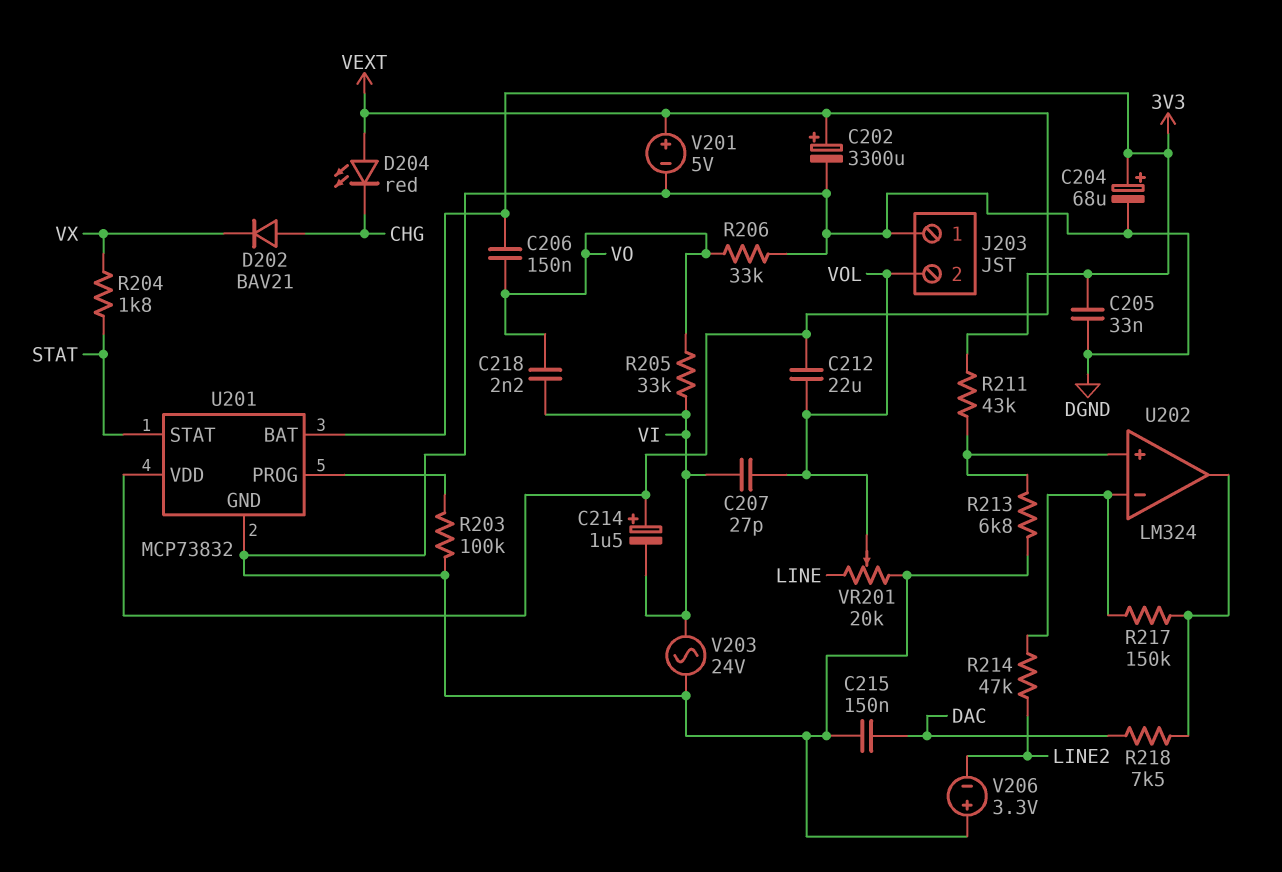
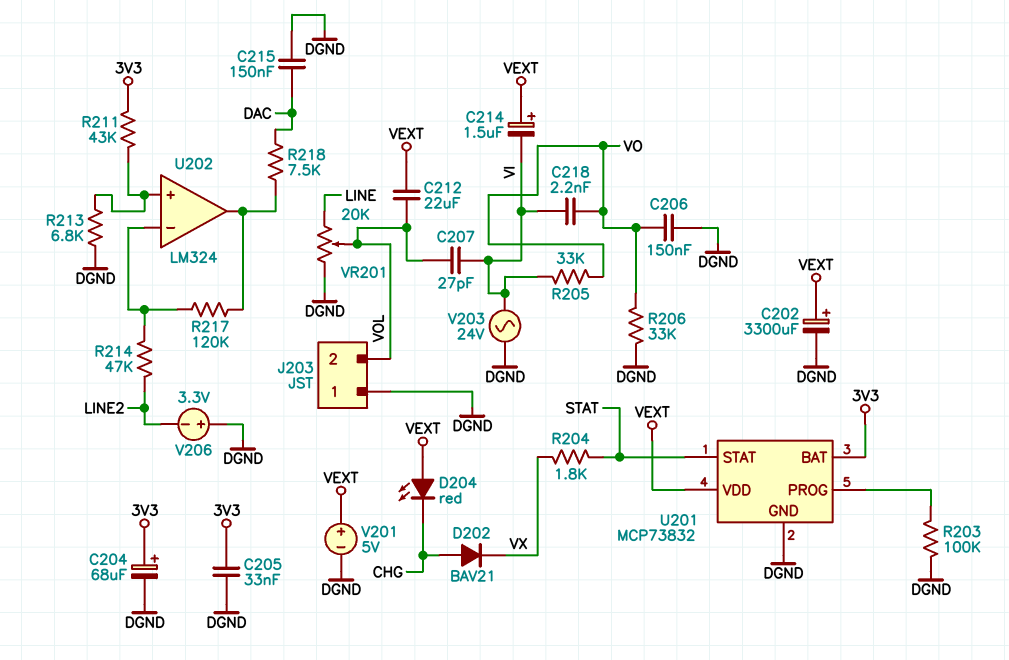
C206: 150nF (3V3, VO) -> 150nF (DGND, VO)
R217: 150k (U202/in-, U202/out) -> 120k (U202/in-, U202/out)

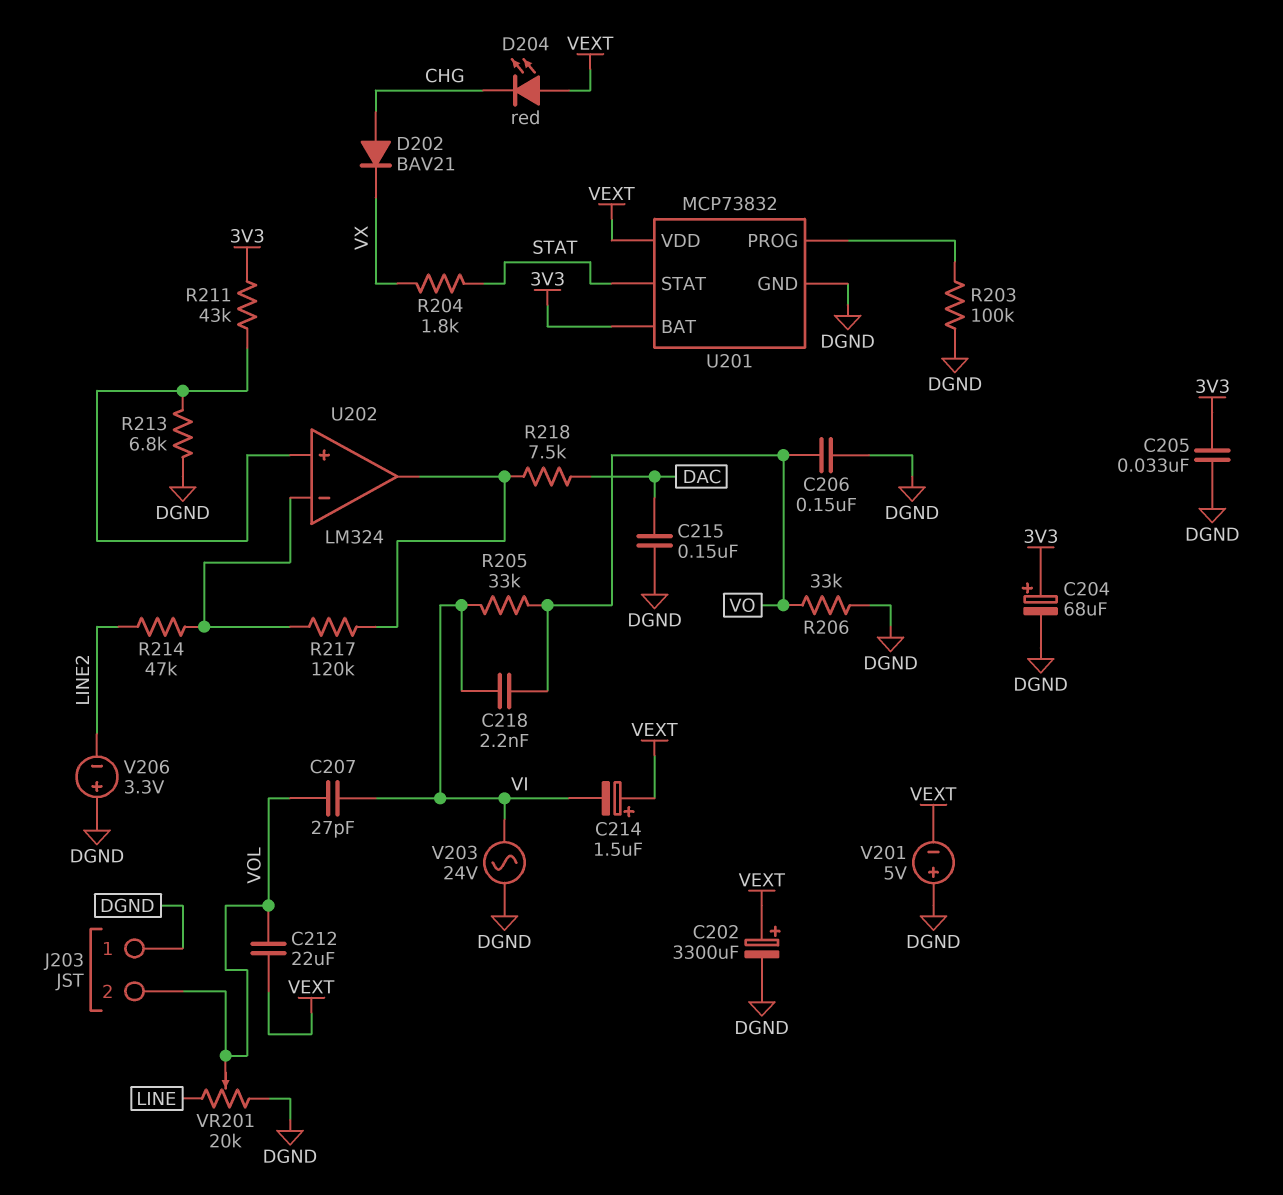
V201: 5V (plus VEXT, minus DGND) -> 5V (plus DGND, minus VEXT)

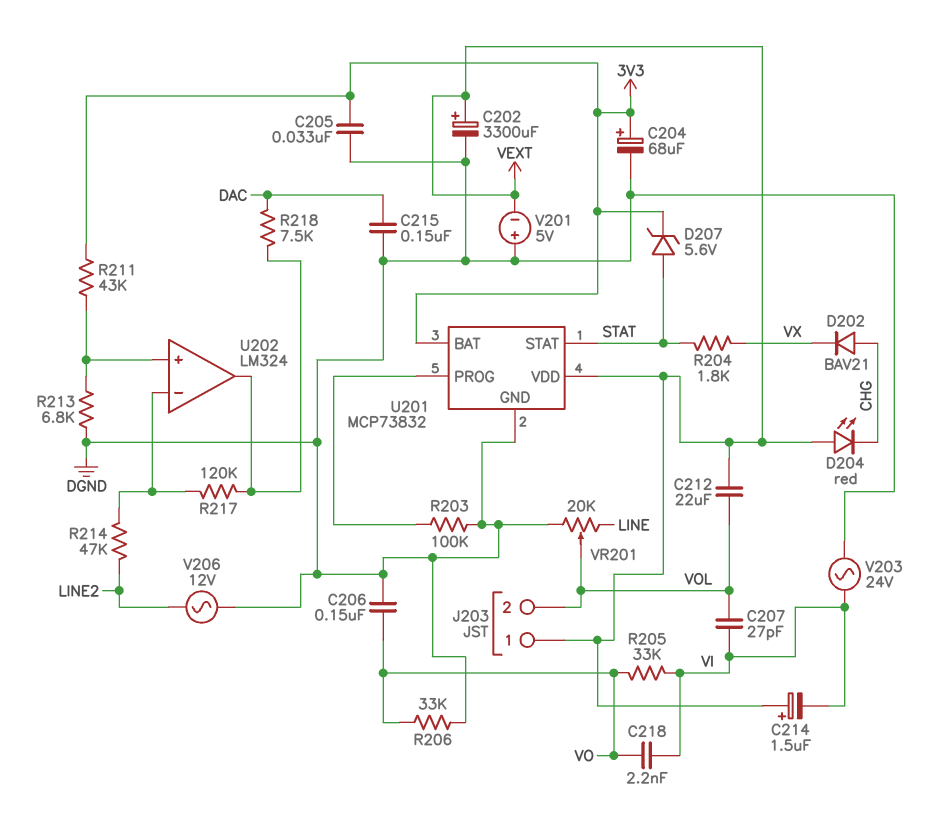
D207: none -> zener 5.6V (A STAT, K 3V3)
J203 pin 1: DGND -> VEXT
V206: 3.3V (plus DGND, minus LINE2) -> AC 12V (DGND, LINE2)

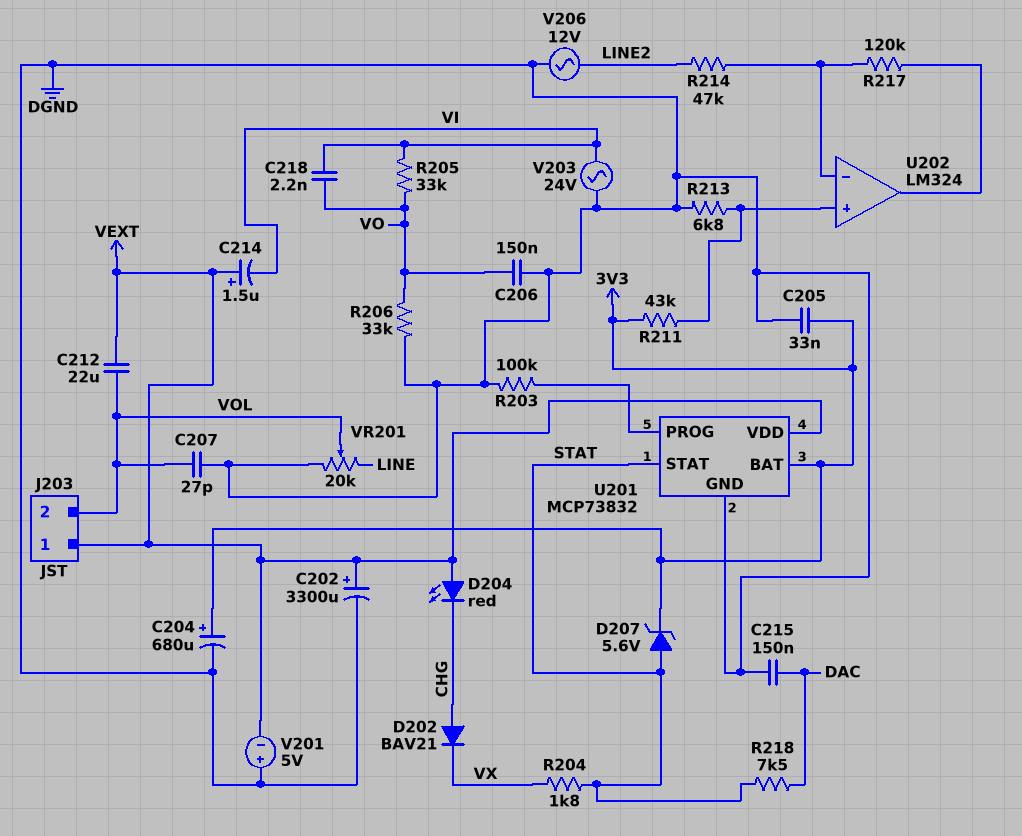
C204: 68uF (plus 3V3, minus DGND) -> 680uF (plus 3V3, minus DGND)
C207: 27pF (VI, VOL) -> 27pF (DGND, VOL)
R218: 7.5k (DAC, U202/out) -> 7.5k (DAC, STAT)

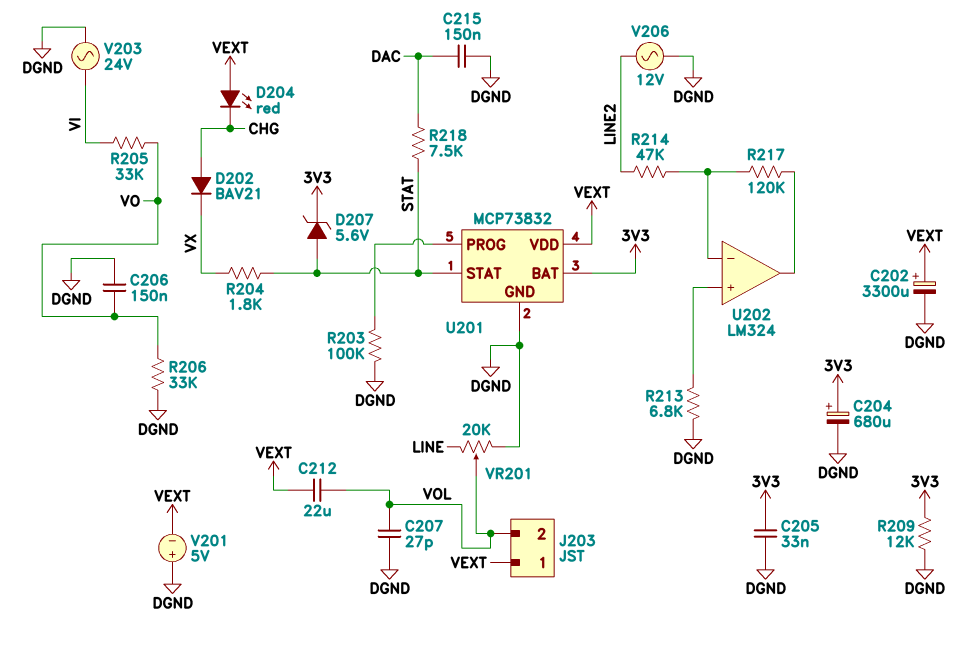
C214: 1.5uF (plus VEXT, minus VI) -> none
C218: 2.2nF (VI, VO) -> none
R209: none -> 12k (3V3, DGND)
R211: 43k (3V3, U202/in+) -> none

